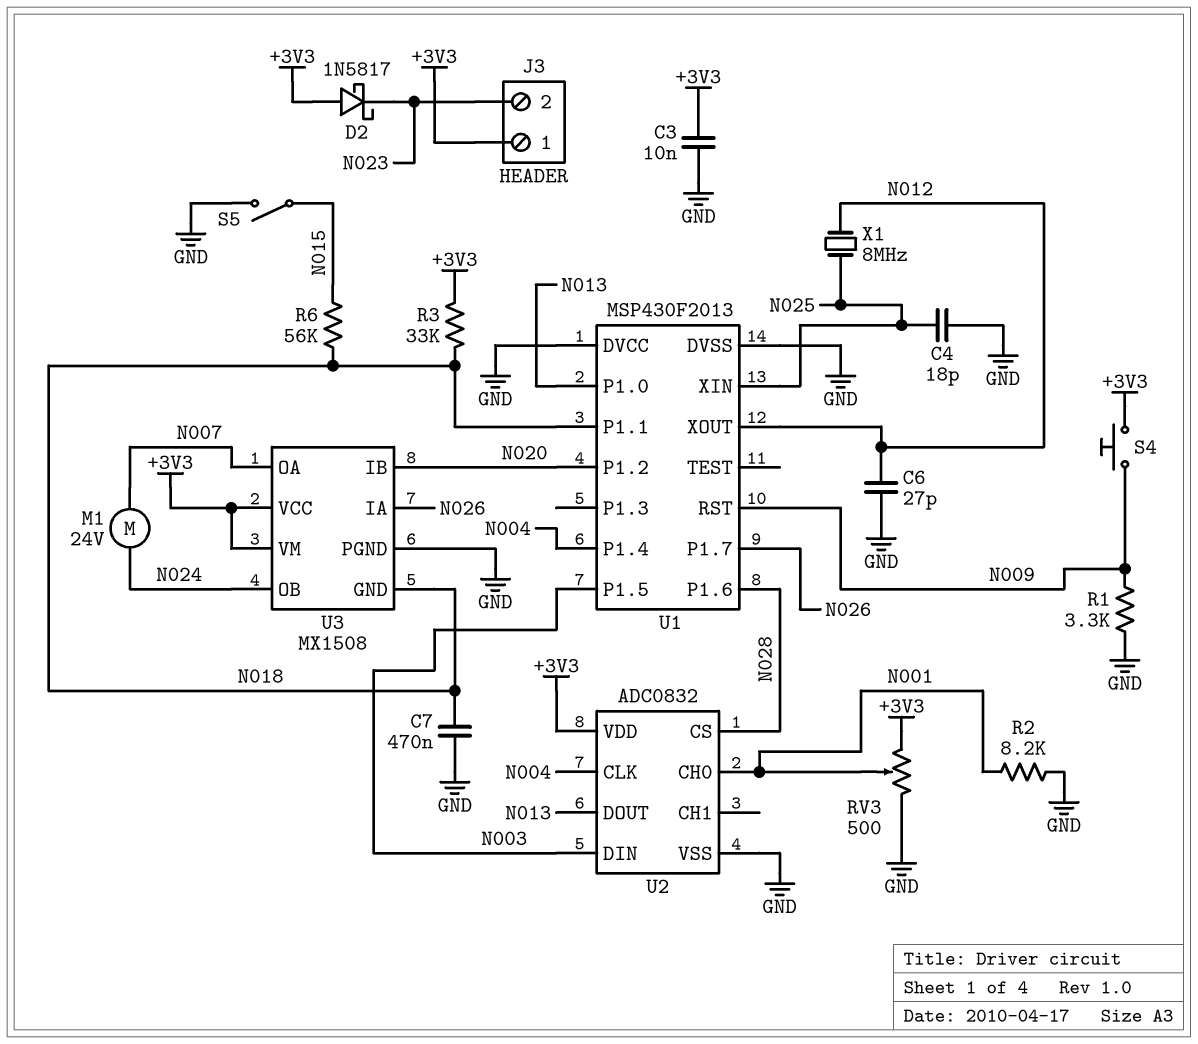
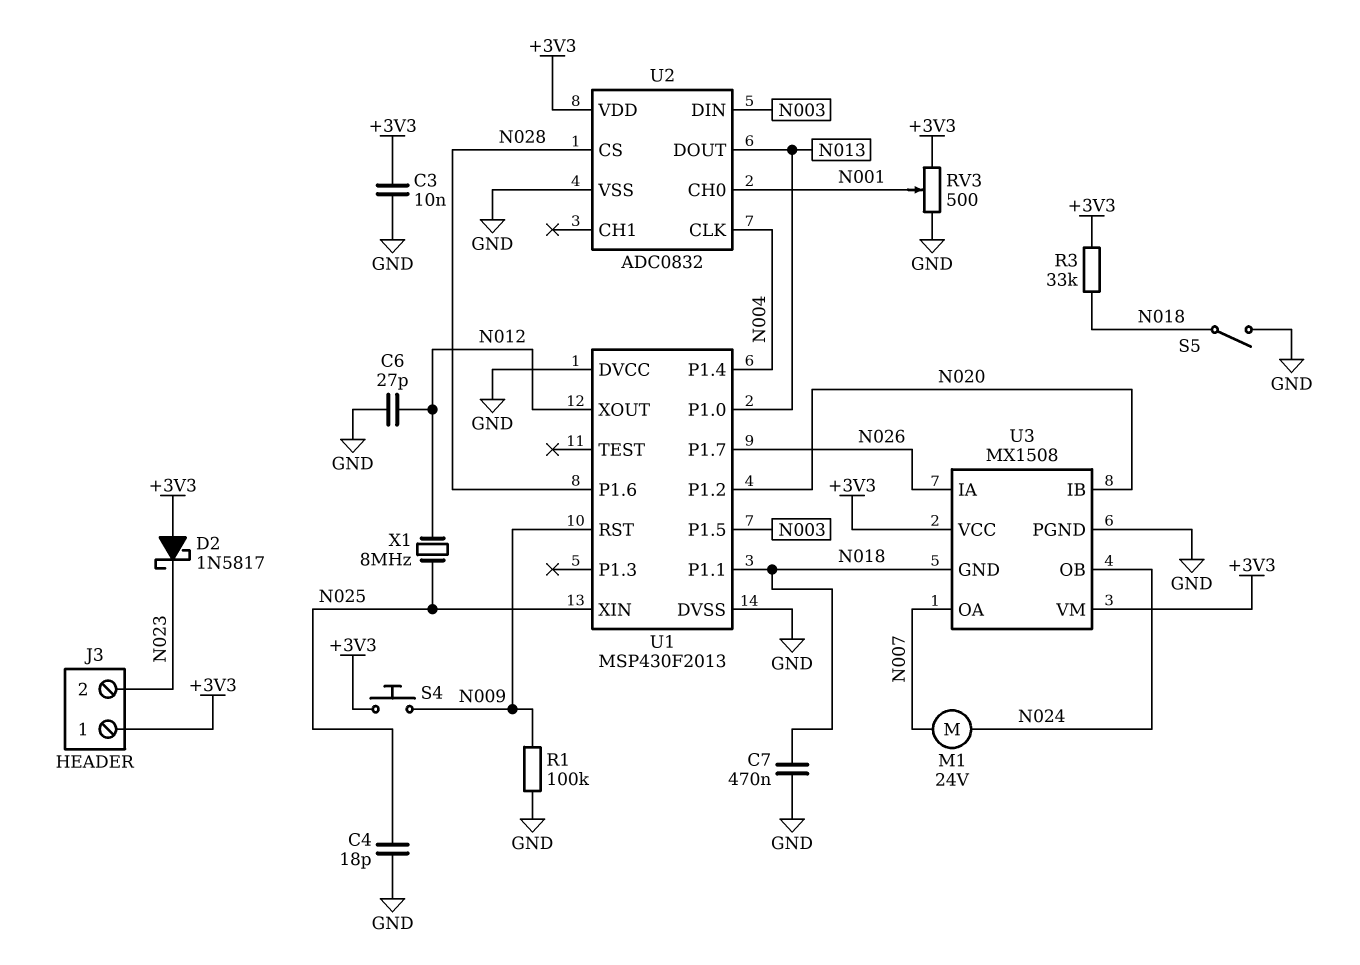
R1: 3.3k (GND, N009) -> 100k (GND, N009)
R2: 8.2k (GND, N001) -> none
R6: 56k (N015, N018) -> none
S5: switch (GND, N015) -> switch (GND, N018)

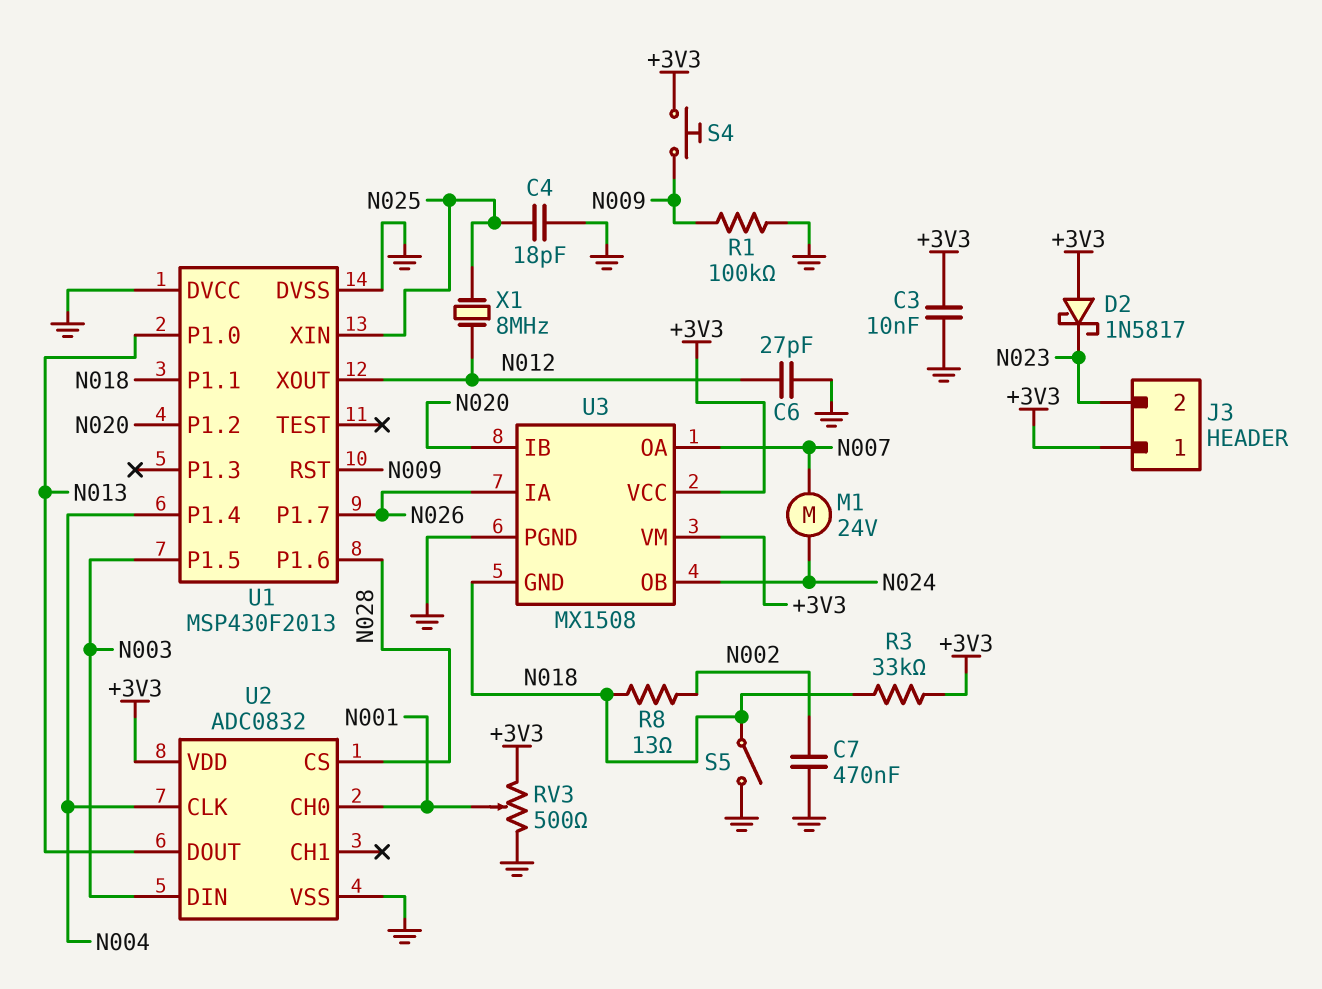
C7: 470nF (GND, N018) -> 470nF (GND, N002)
R8: none -> 13 (N002, N018)

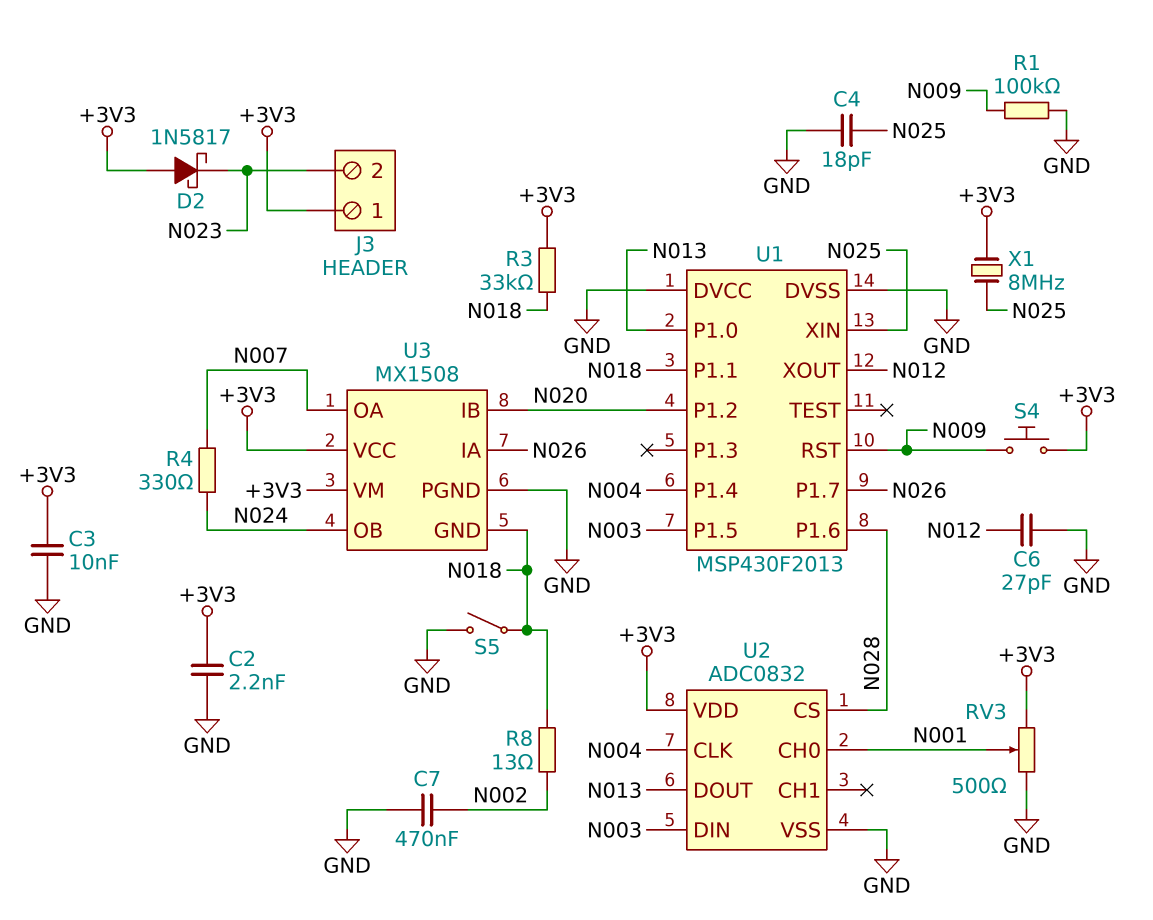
C2: none -> 2.2nF (+3V3, GND)
M1: motor 24V (N007, N024) -> none
R4: none -> 330 (N007, N024)
X1: 8MHz (N012, N025) -> 8MHz (+3V3, N025)

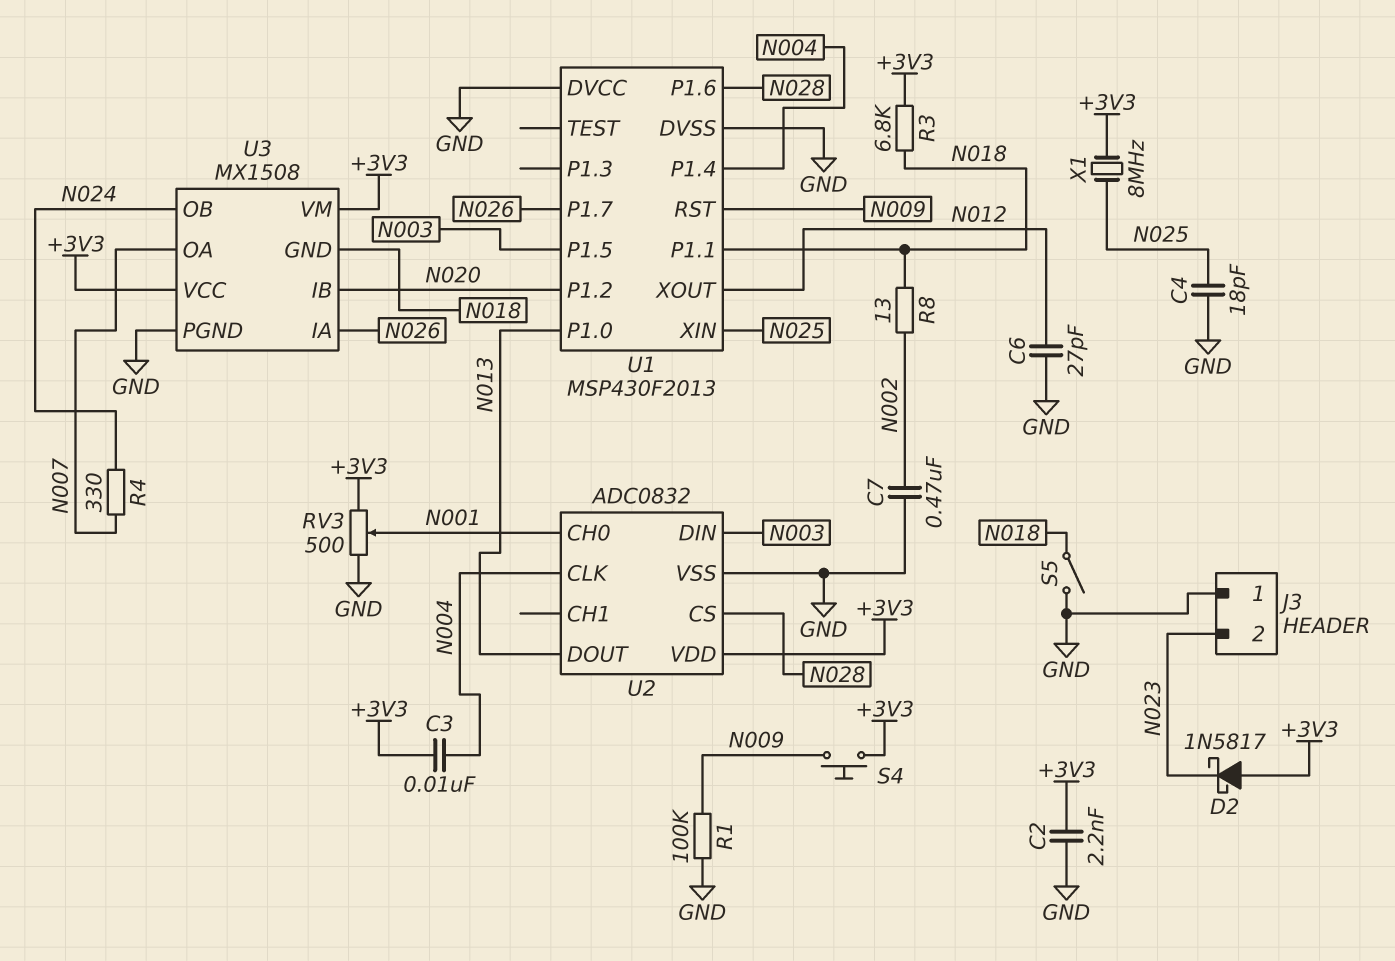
C3: 10nF (+3V3, GND) -> 10nF (+3V3, N004)
J3 pin 1: +3V3 -> GND
R3: 33k (+3V3, N018) -> 6.8k (+3V3, N018)

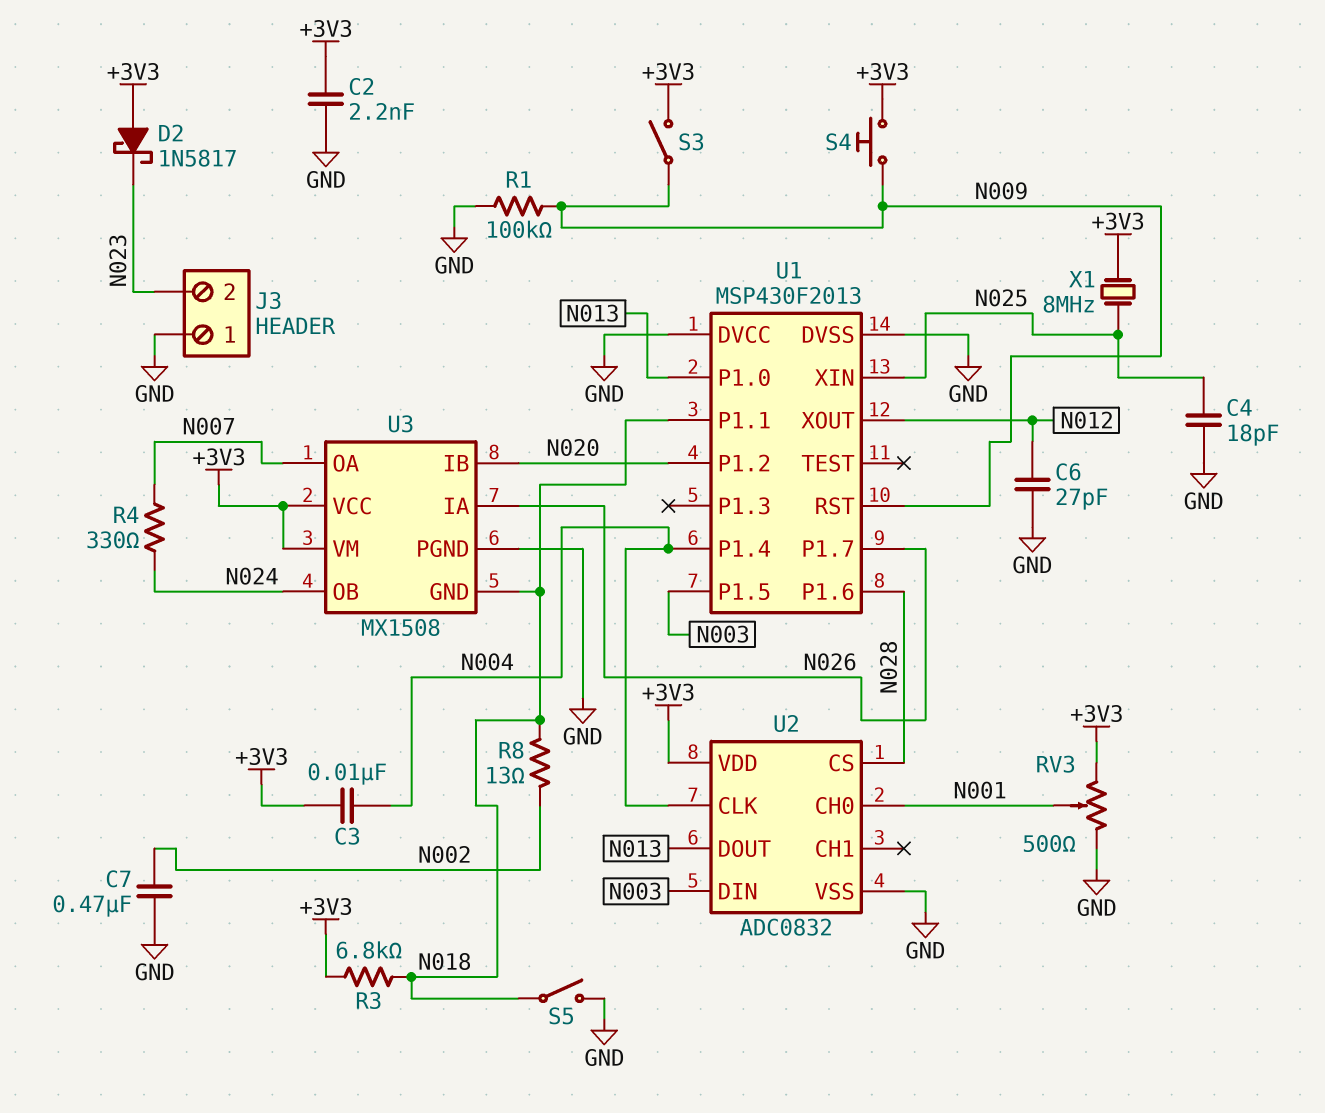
S3: none -> switch (+3V3, N009)

